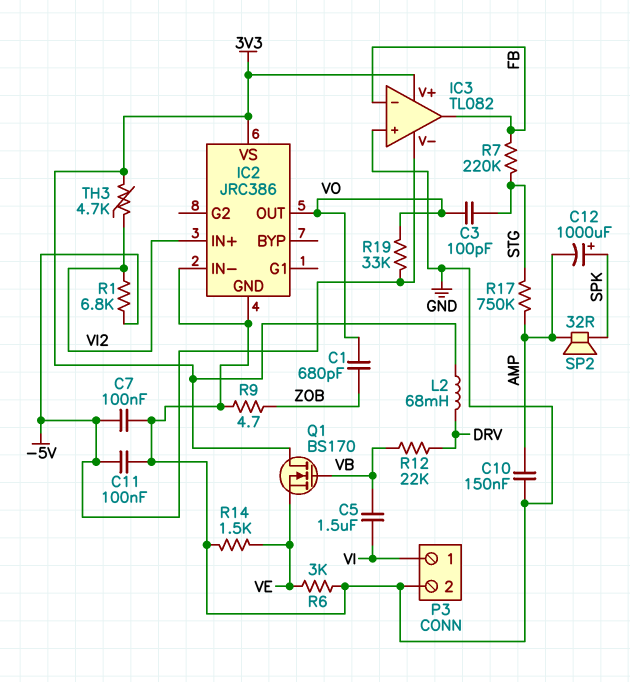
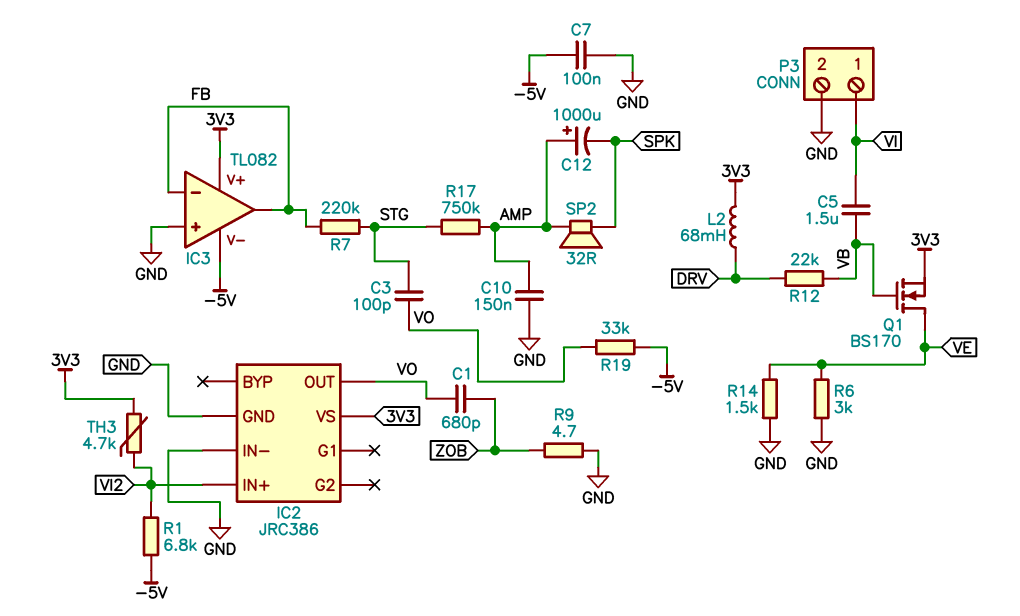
C11: 100nF (-5V, GND) -> none
C12: 1000uF (plus SPK, minus AMP) -> 1000uF (plus AMP, minus SPK)
Q1: NMOS BS170 (G VB, D 3V3, S VE) -> NMOS BS170 (G VB, D VE, S 3V3)

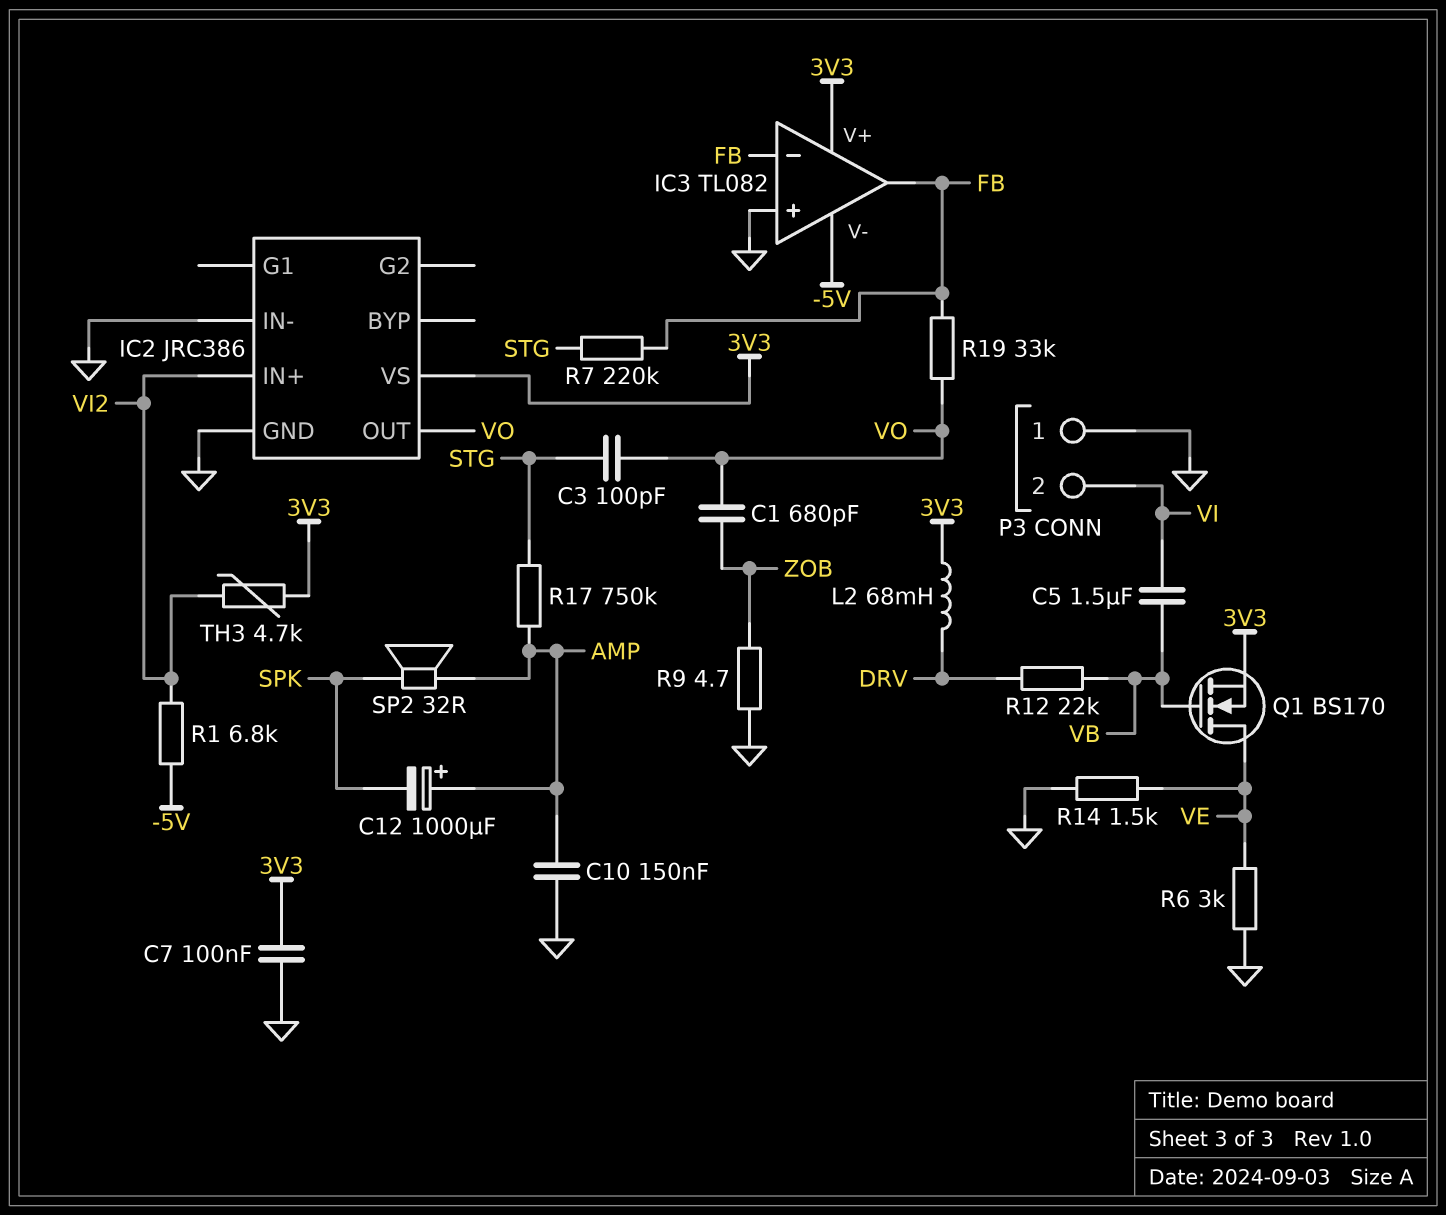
C7: 100nF (-5V, GND) -> 100nF (3V3, GND)
P3 pin 1: VI -> GND
P3 pin 2: GND -> VI
R19: 33k (-5V, VO) -> 33k (FB, VO)

